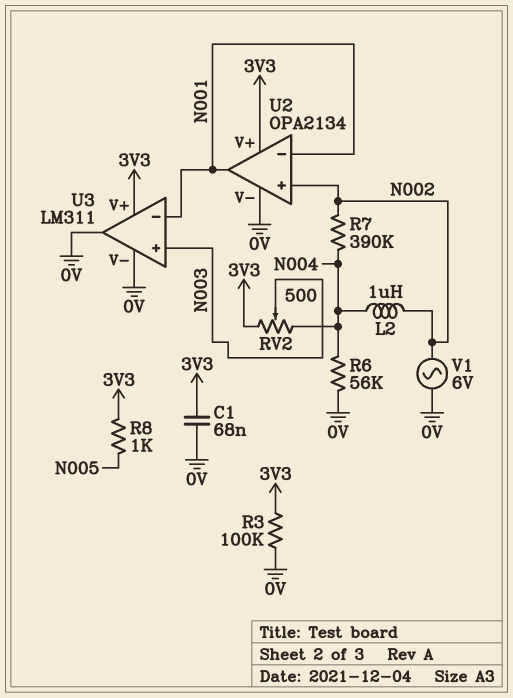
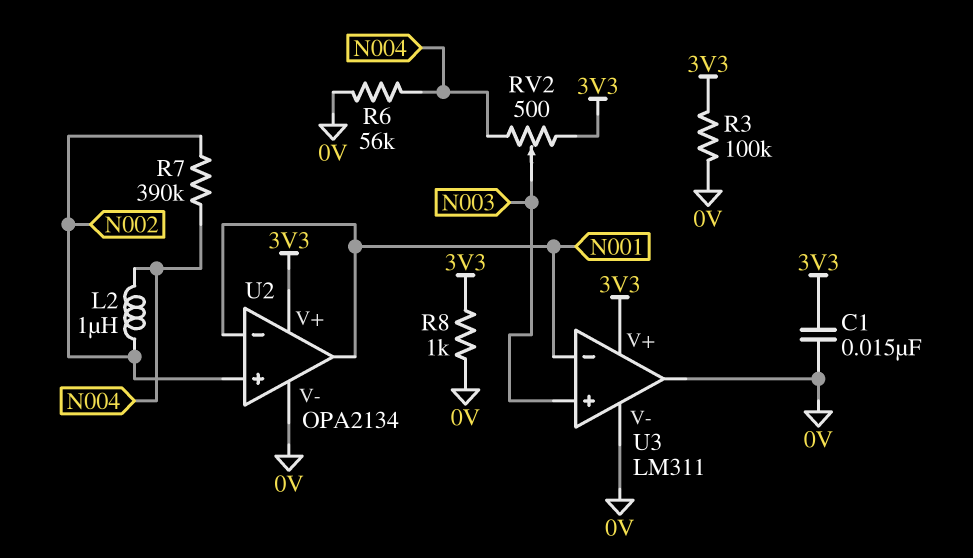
C1: 68nF (0V, 3V3) -> 15nF (0V, 3V3)
R8: 1k (3V3, N005) -> 1k (0V, 3V3)
V1: AC 6V (0V, N002) -> none

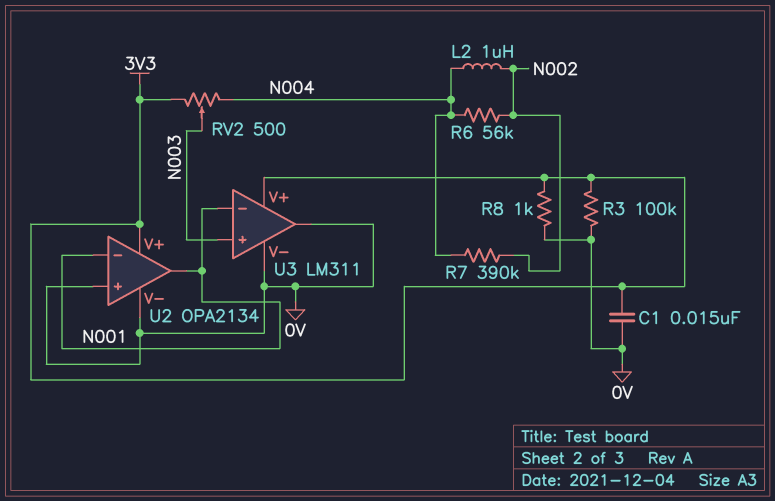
R6: 56k (0V, N004) -> 56k (N002, N004)
U2 pin in+: N002 -> 0V

